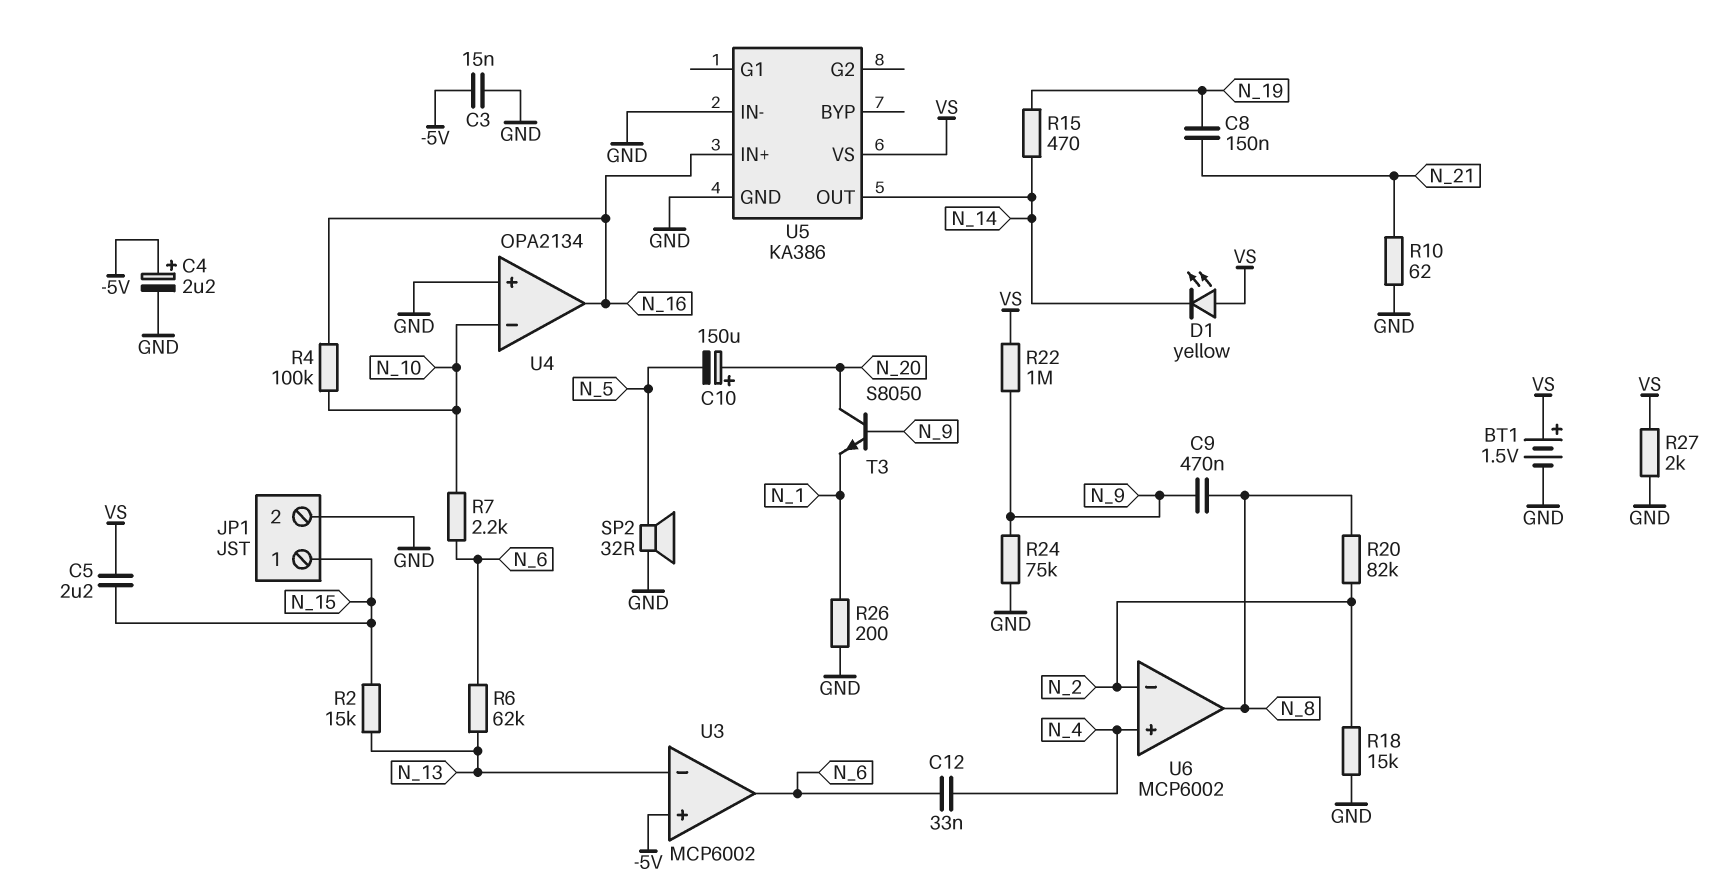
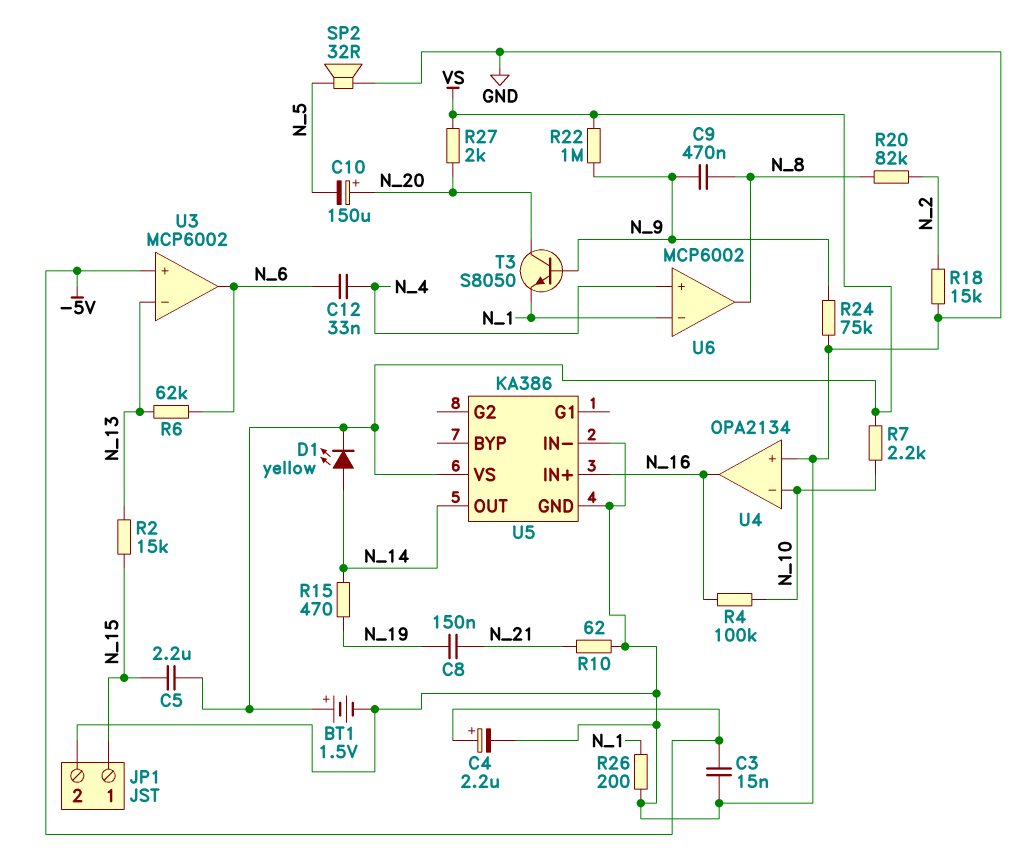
D1: LED yellow (A VS, K N_14) -> LED yellow (A N_14, K VS)
R7: 2.2k (N_6, N_10) -> 2.2k (N_10, VS)
R27: 2k (GND, VS) -> 2k (N_20, VS)
U6 pin in-: N_2 -> N_1

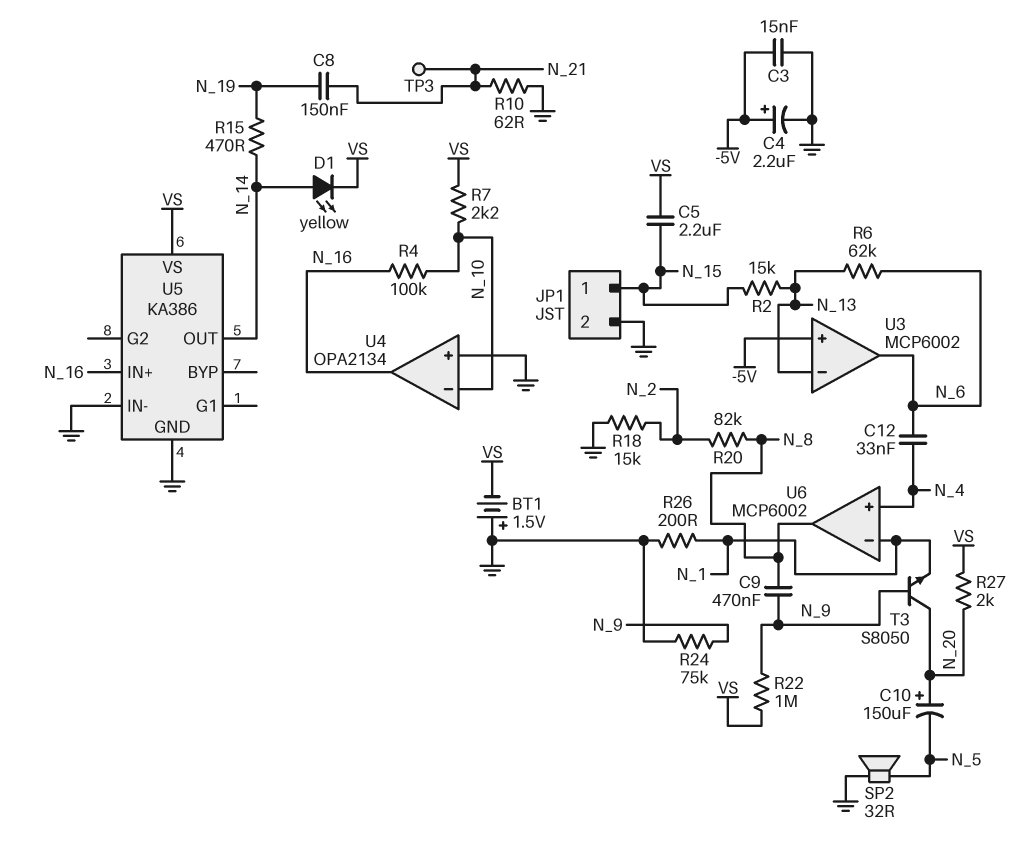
BT1: 1.5V (plus VS, minus GND) -> 1.5V (plus GND, minus VS)
TP3: none -> test point (N_21)

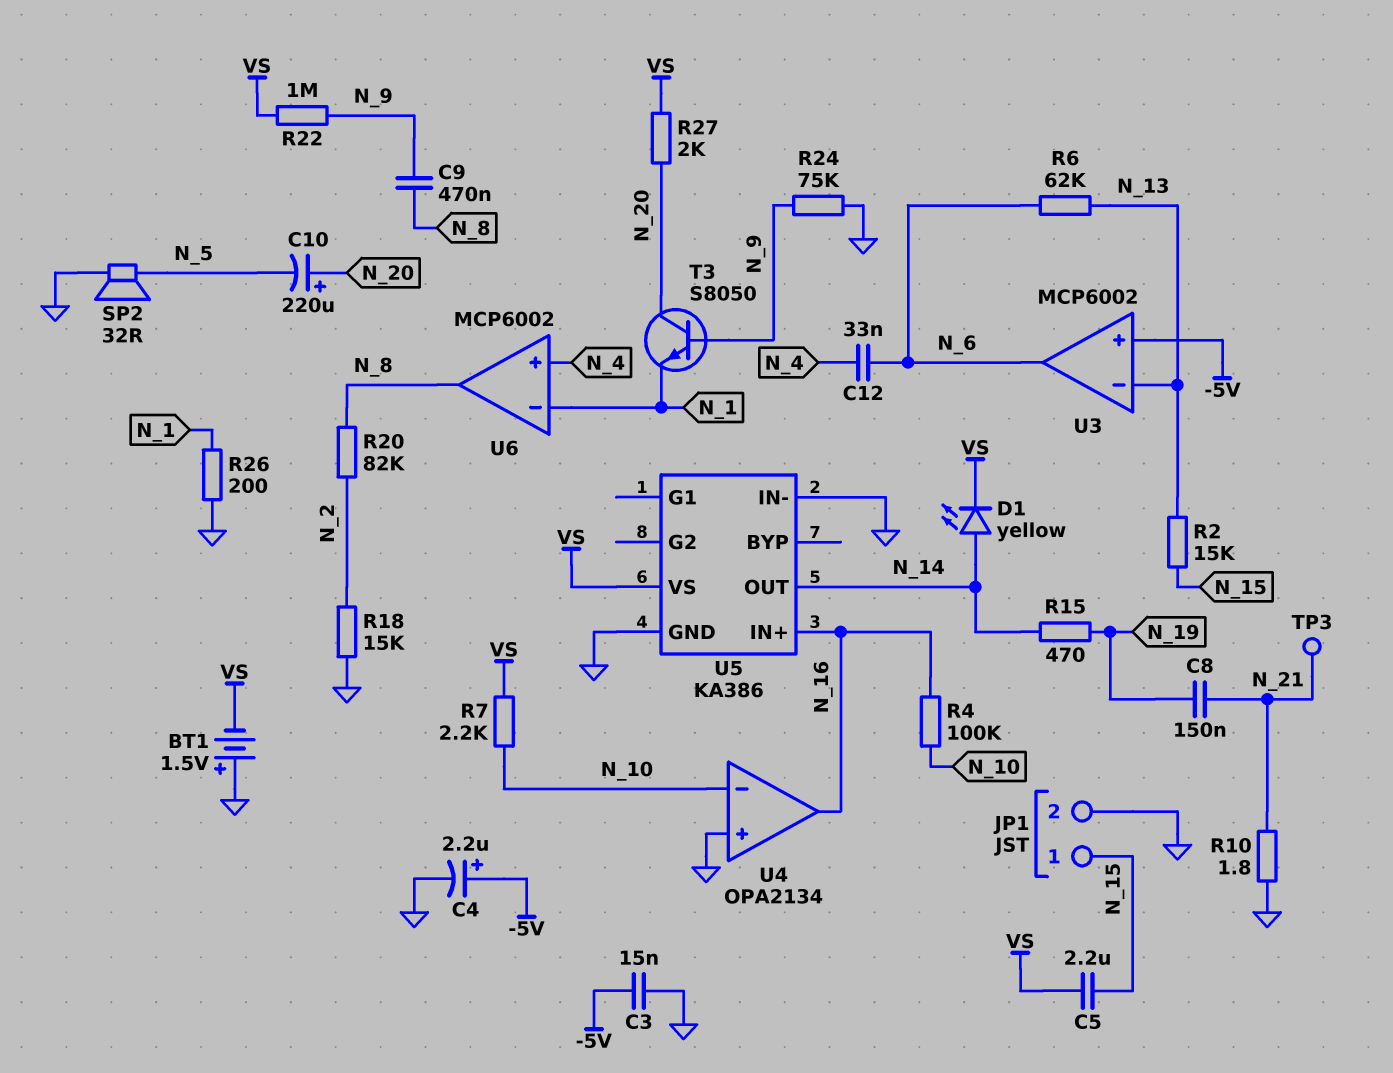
C10: 150uF (plus N_20, minus N_5) -> 220uF (plus N_20, minus N_5)
R10: 62 (GND, N_21) -> 1.8 (GND, N_21)

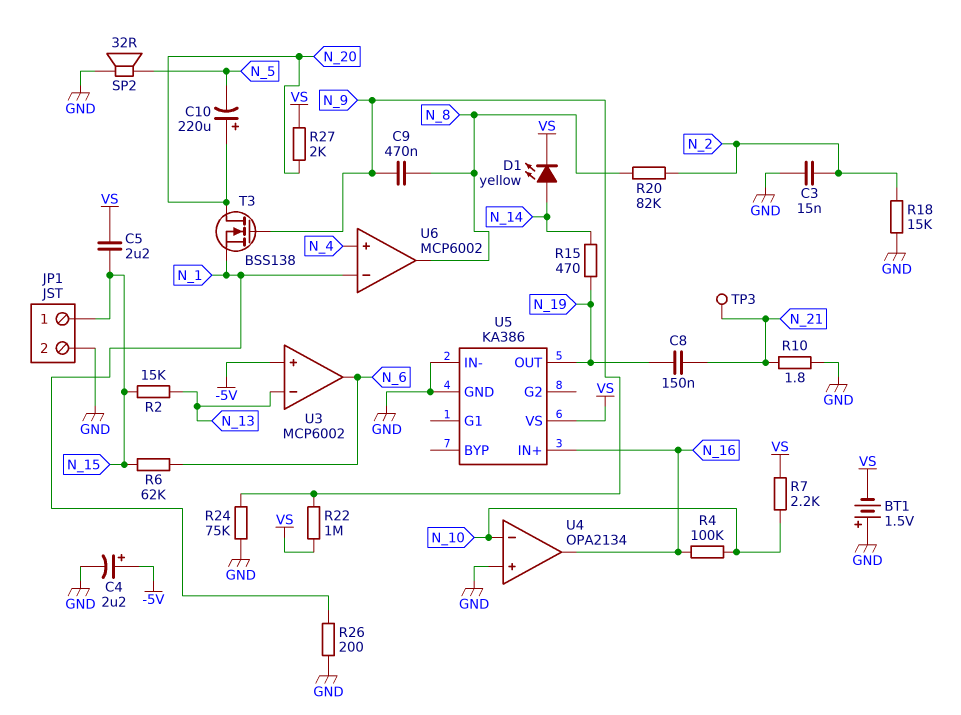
C3: 15nF (-5V, GND) -> 15nF (GND, N_2)
C12: 33nF (N_4, N_6) -> none
R6: 62k (N_6, N_13) -> 62k (N_6, N_15)
T3: NPN S8050 (B N_9, C N_20, E N_1) -> NMOS BSS138 (G N_9, D N_20, S N_1)
U5 pin OUT: N_14 -> N_19

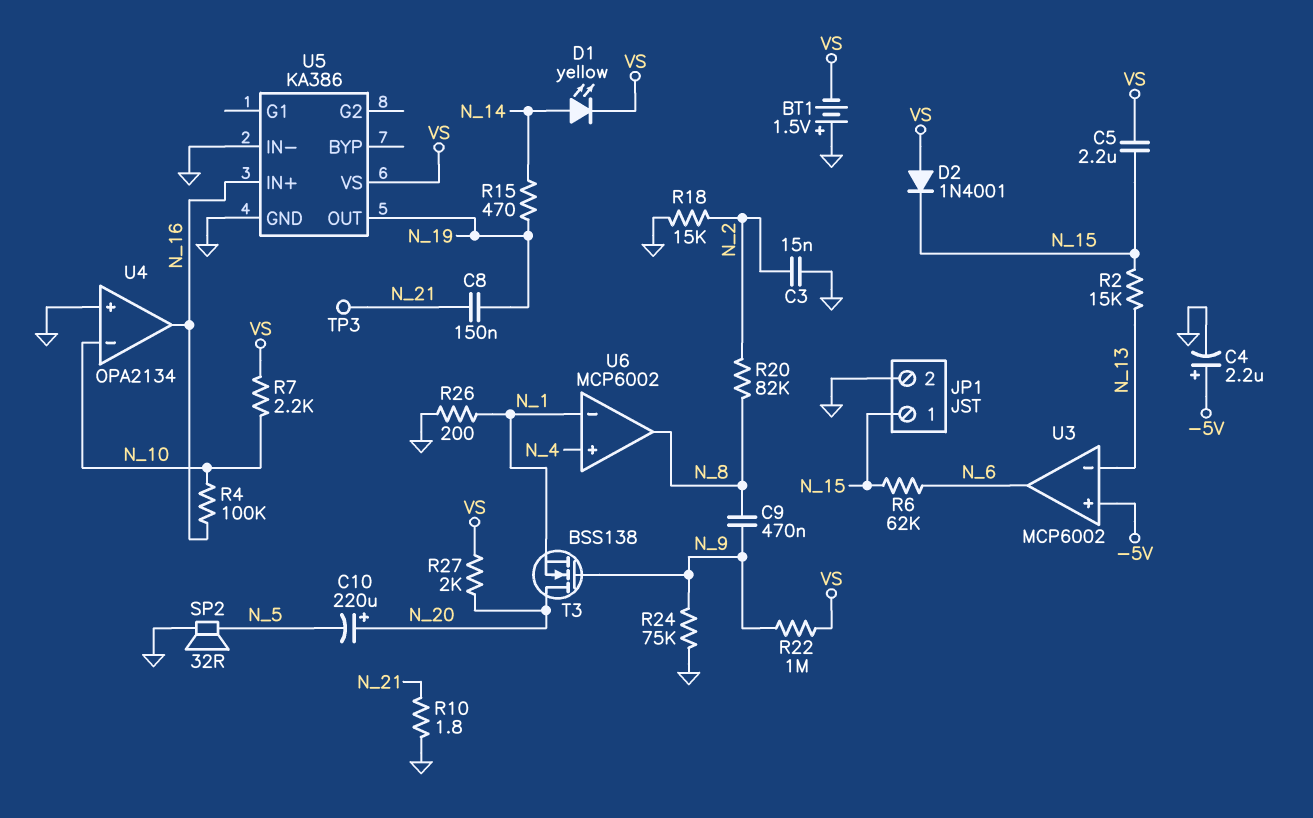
D2: none -> diode 1N4001 (A VS, K N_15)

